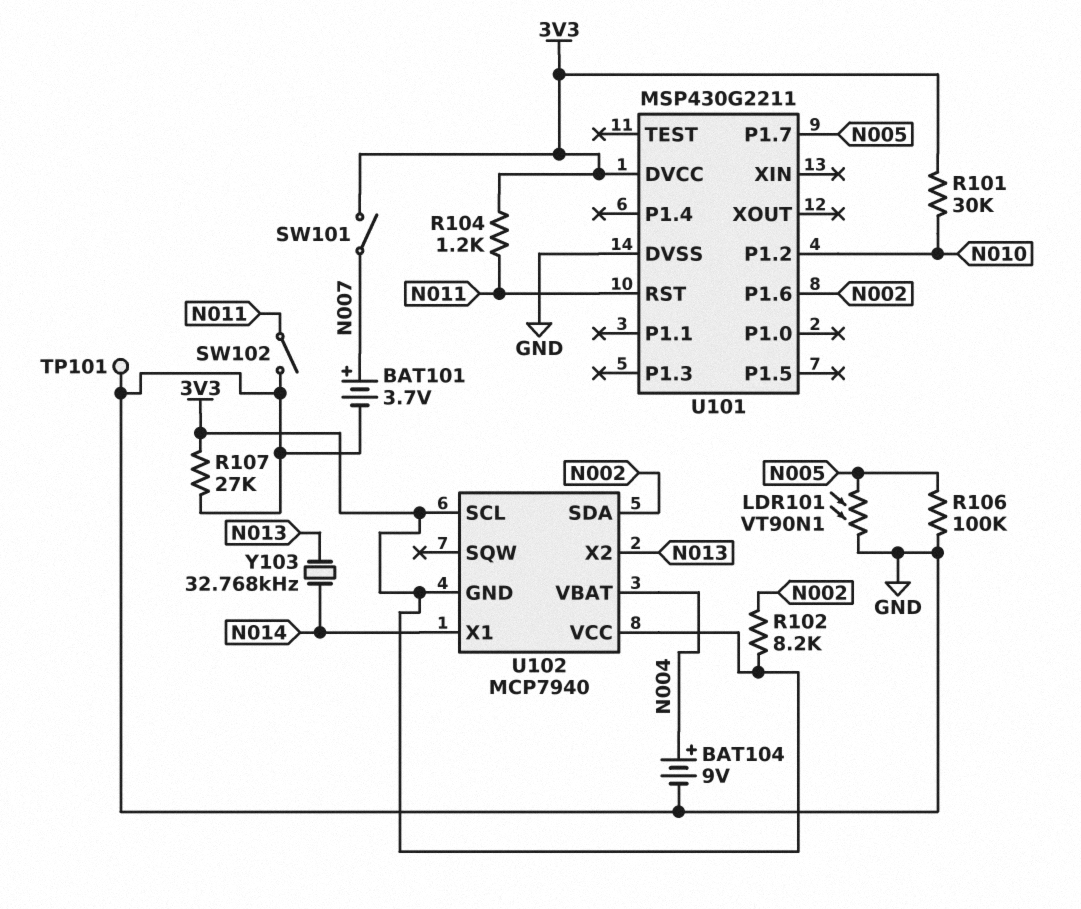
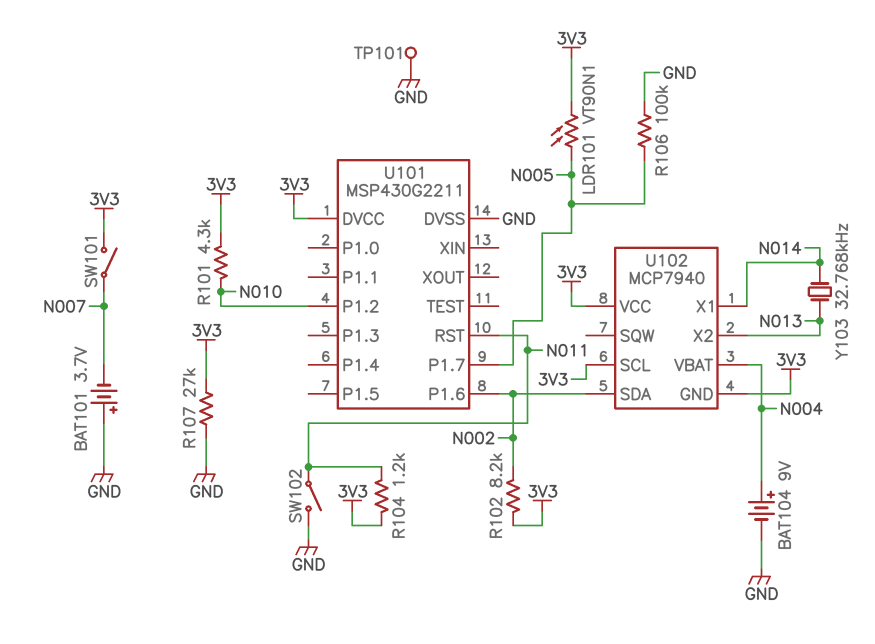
BAT101: 3.7V (plus N007, minus GND) -> 3.7V (plus GND, minus N007)
LDR101: VT90N1 (GND, N005) -> VT90N1 (3V3, N005)
R101: 30k (3V3, N010) -> 4.3k (3V3, N010)

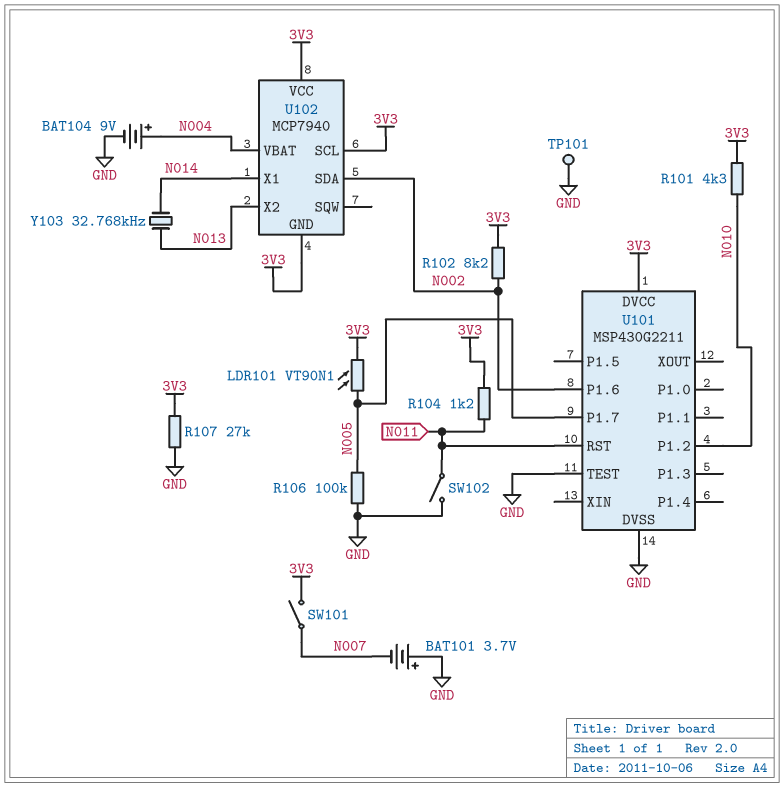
U101 pin TEST: none -> GND

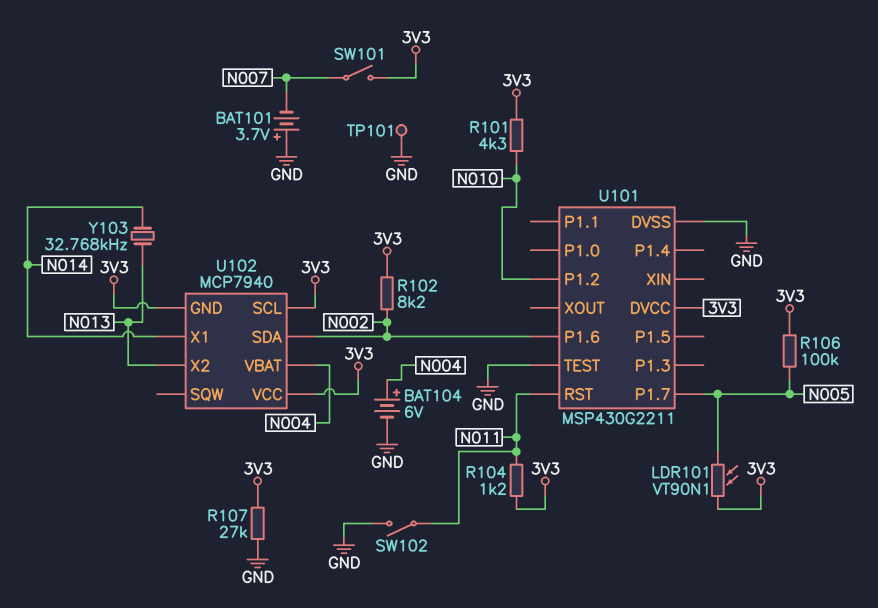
BAT104: 9V (plus N004, minus GND) -> 6V (plus N004, minus GND)
R106: 100k (GND, N005) -> 100k (3V3, N005)

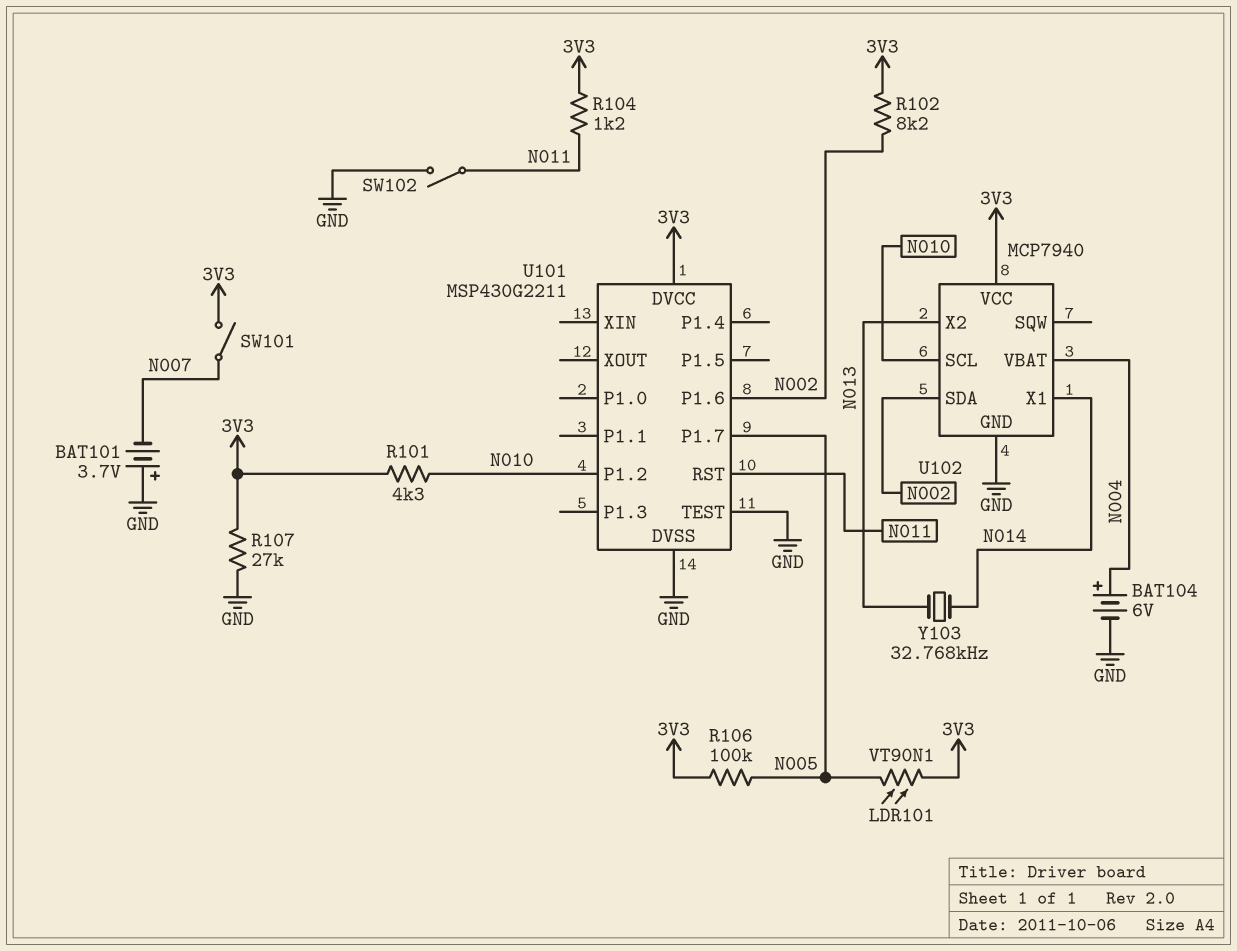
TP101: test point (GND) -> none
U102 pin GND: 3V3 -> GND
U102 pin SCL: 3V3 -> N010

